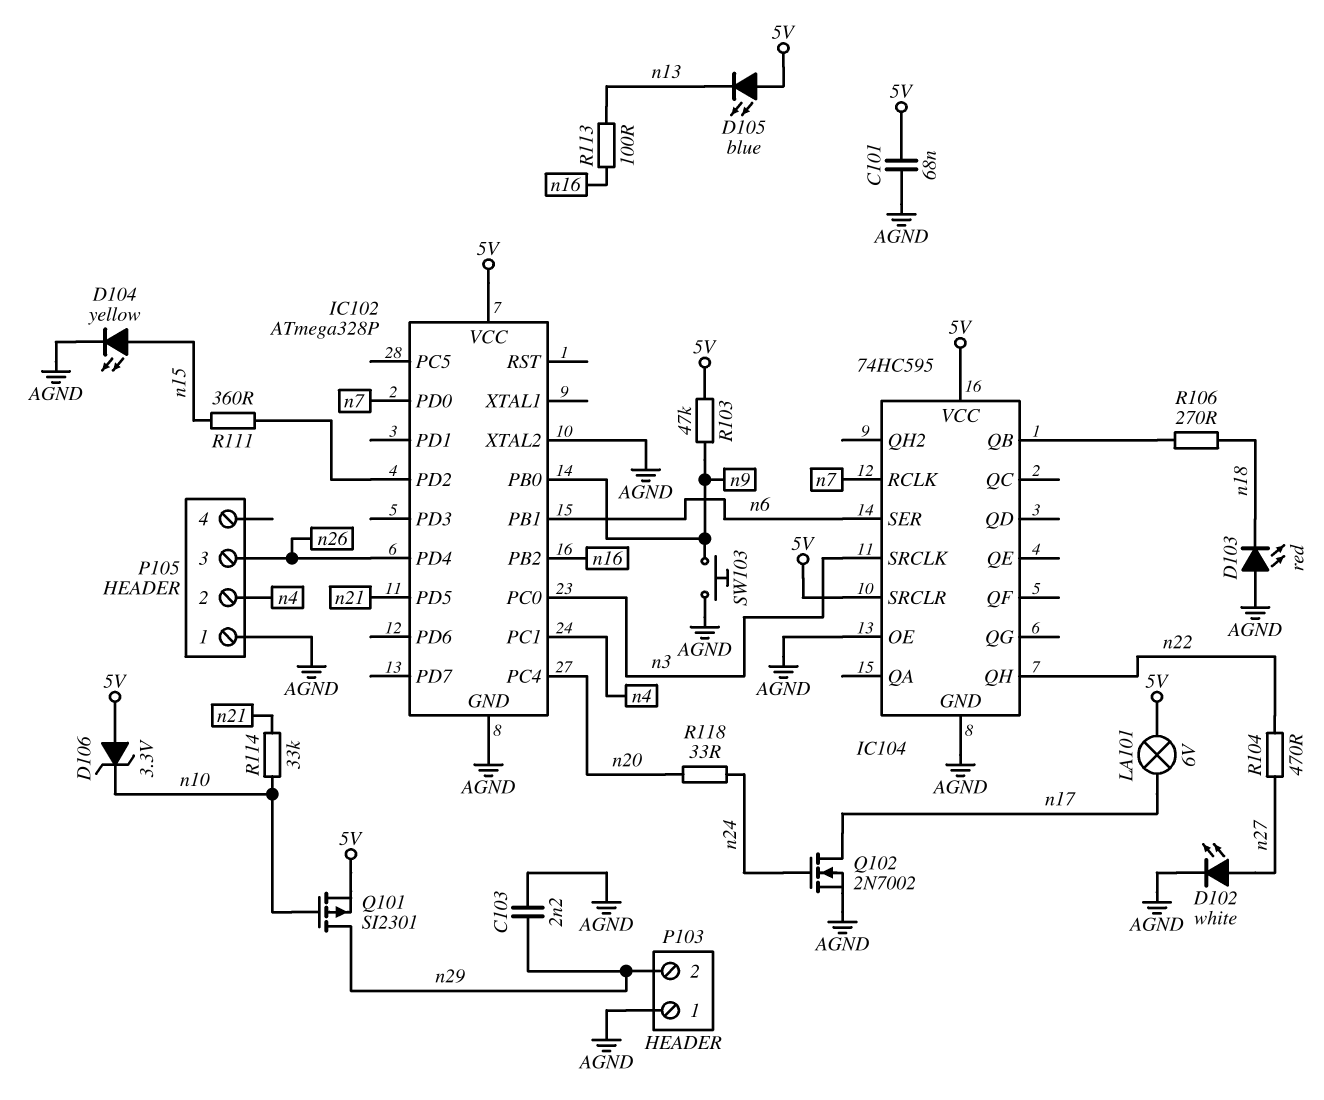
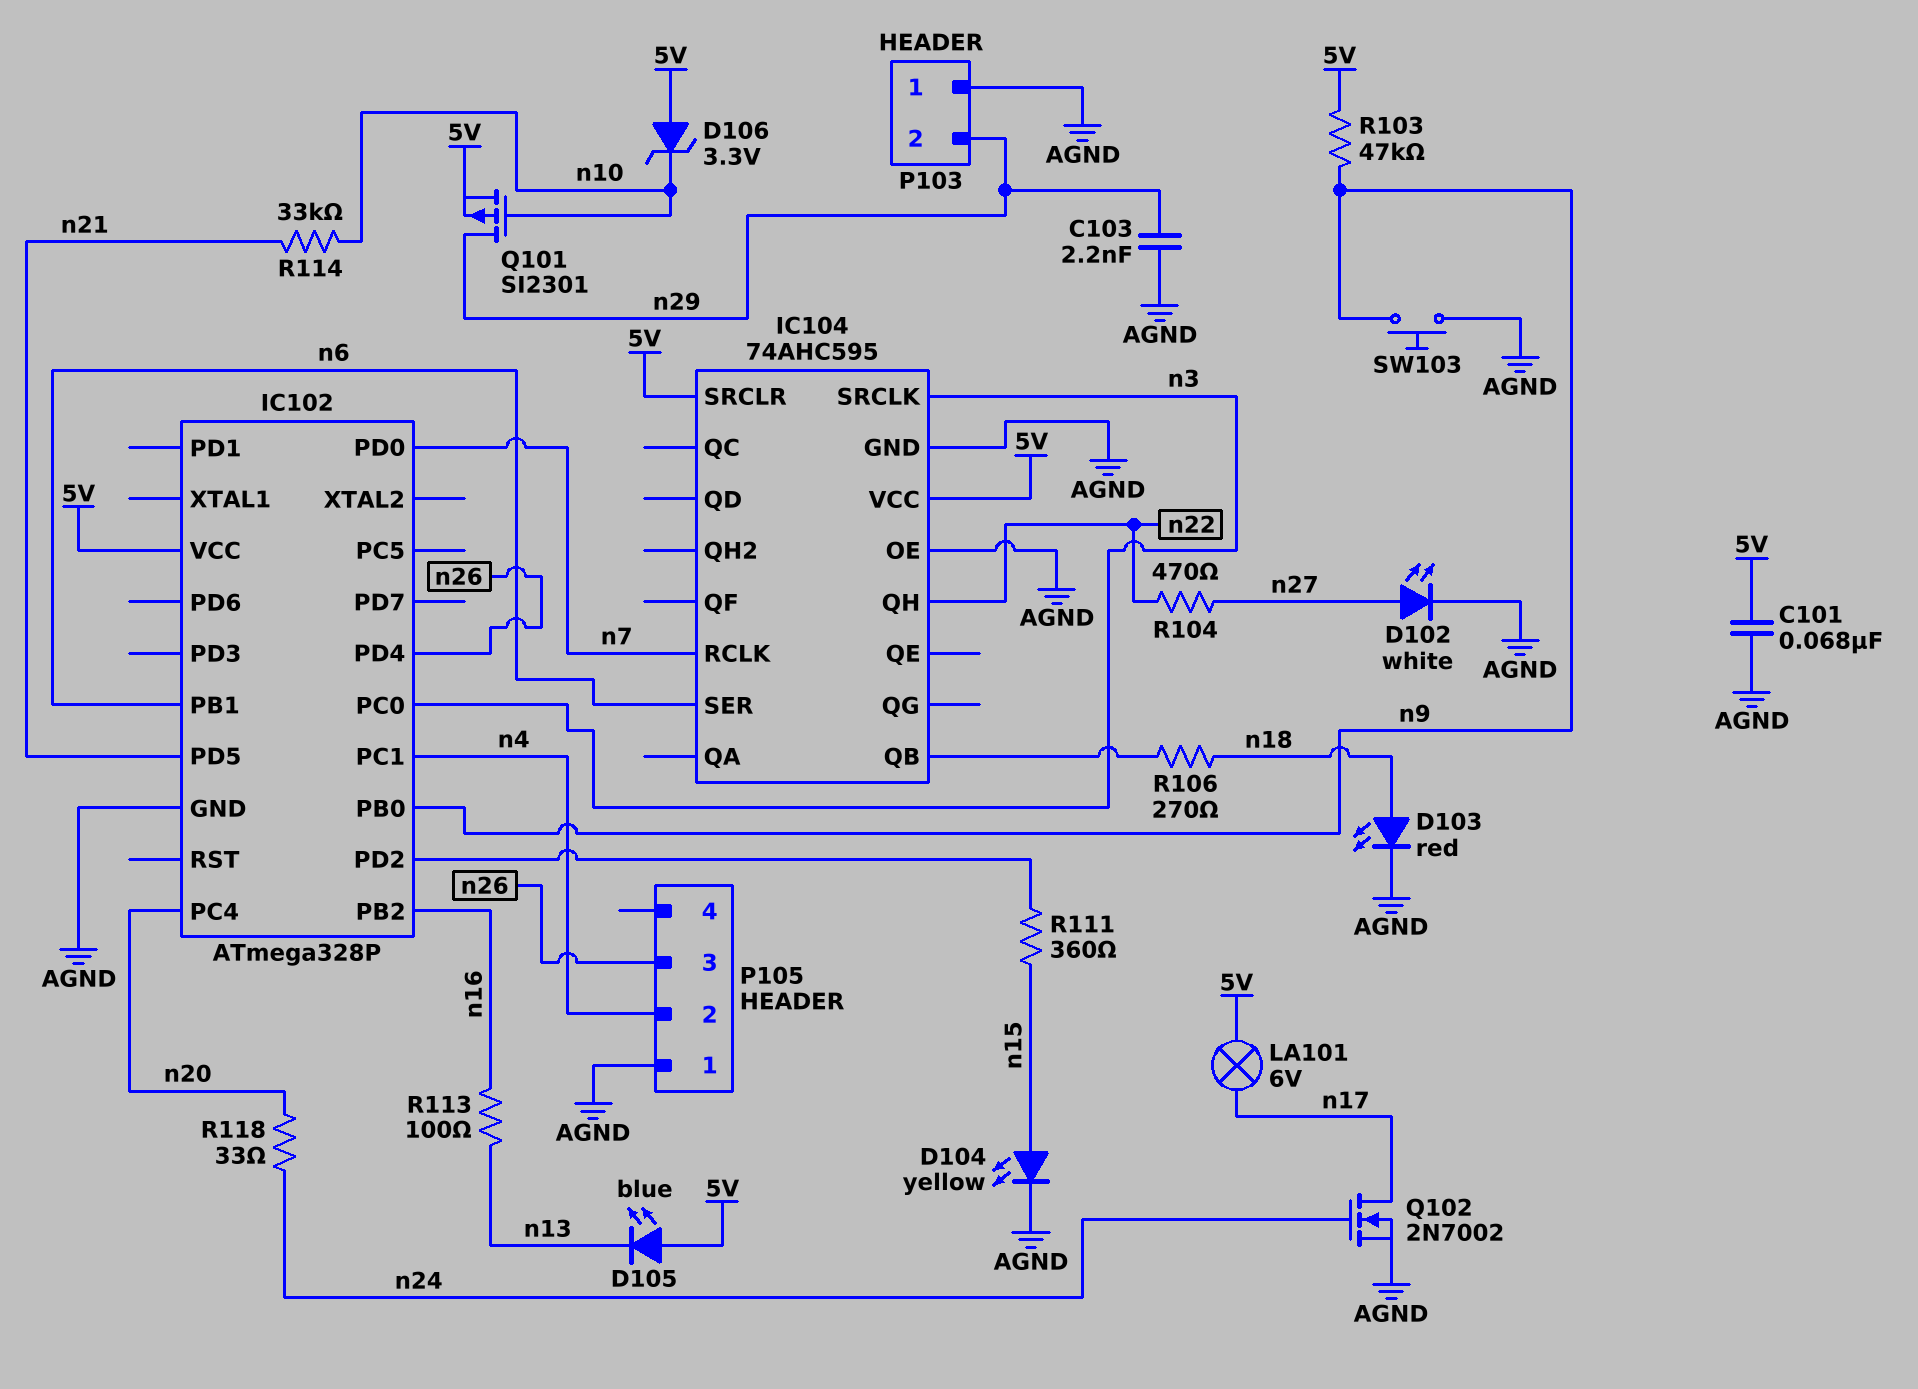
D103: LED red (A AGND, K n18) -> LED red (A n18, K AGND)
IC102 pin XTAL2: AGND -> none
IC104: 74HC595 -> 74AHC595

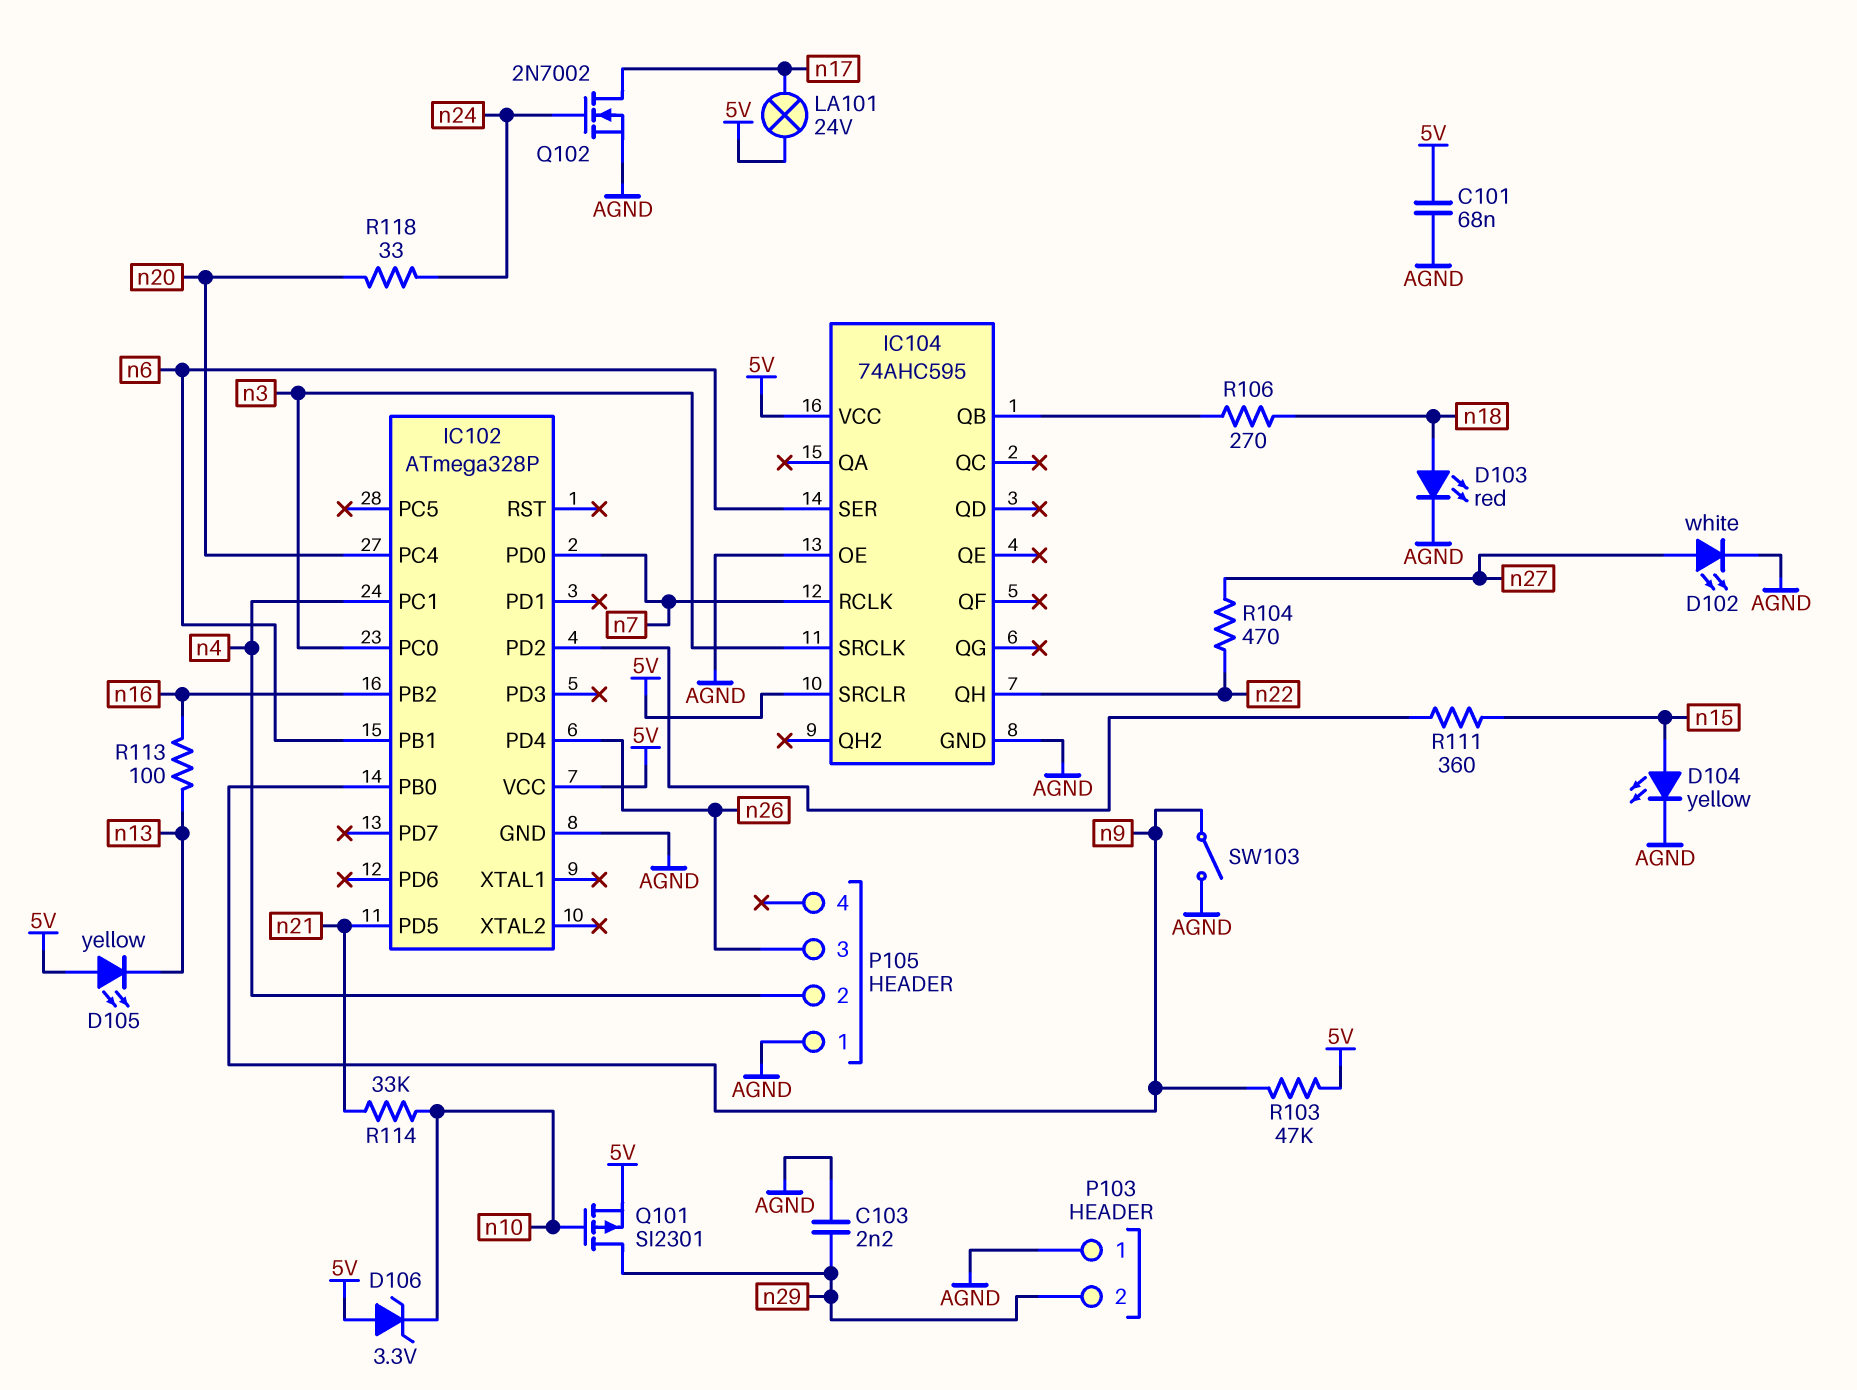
D105: LED blue (A 5V, K n13) -> LED yellow (A 5V, K n13)
LA101: lamp 6V (5V, n17) -> lamp 24V (5V, n17)
SW103: button (AGND, n9) -> switch (AGND, n9)

